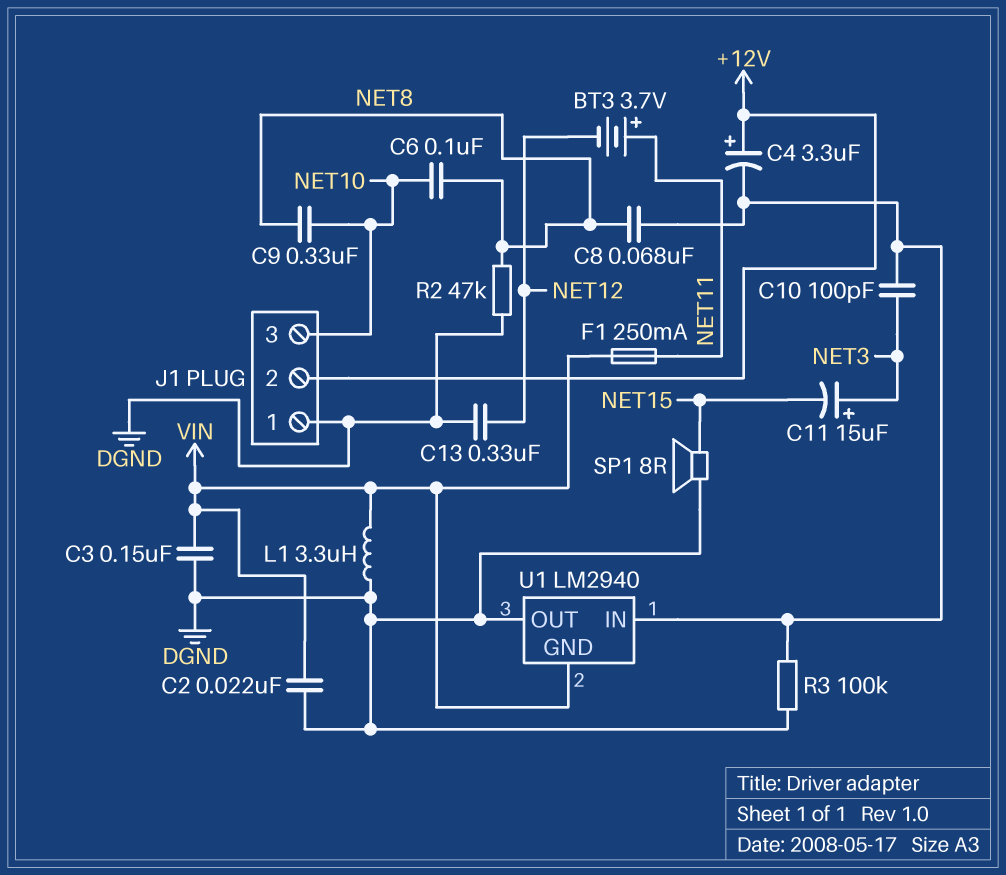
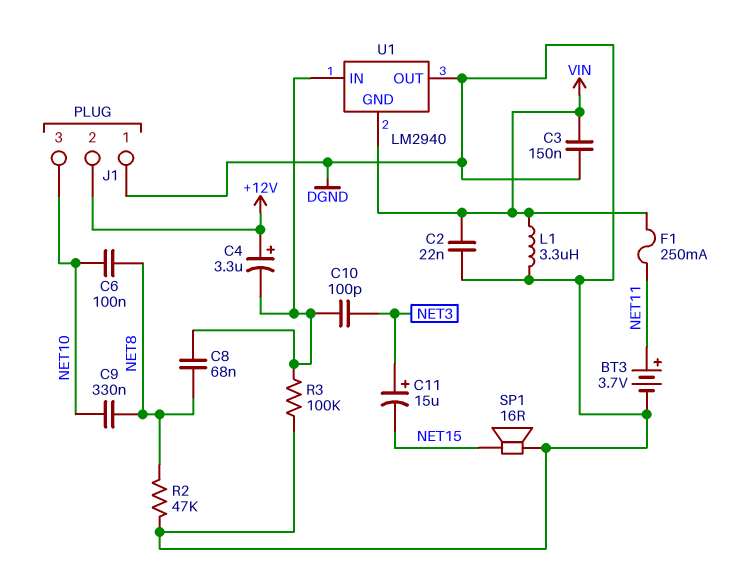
BT3: 3.7V (plus NET11, minus NET12) -> 3.7V (plus NET11, minus DGND)
C13: 330nF (DGND, NET12) -> none
SP1: speaker 8R (DGND, NET15) -> speaker 16R (DGND, NET15)

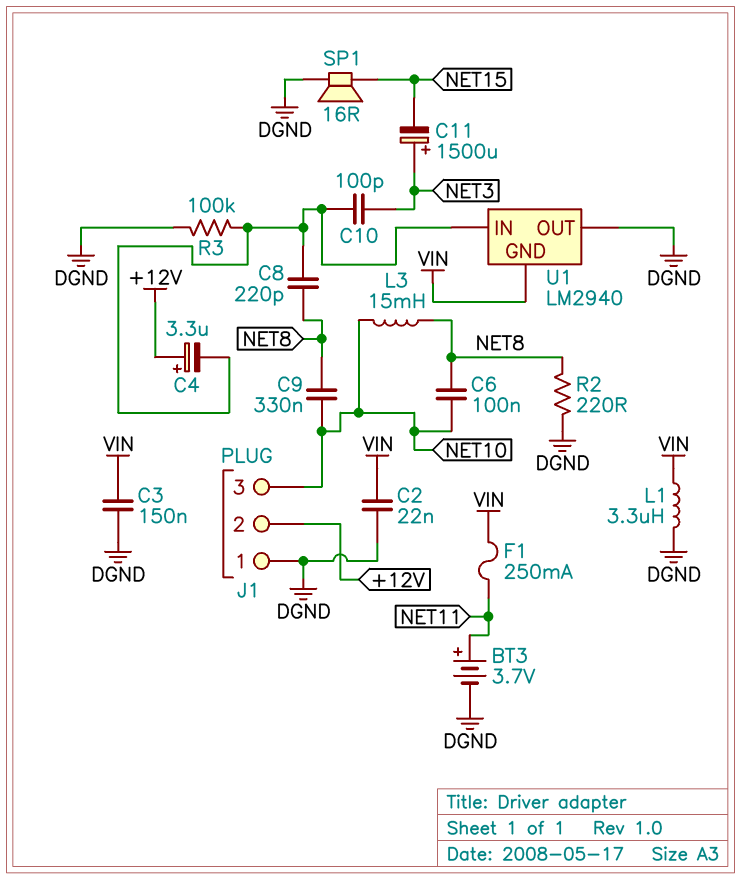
C8: 68nF (NET8, U1/IN) -> 220pF (NET8, U1/IN)
C11: 15uF (plus NET3, minus NET15) -> 1500uF (plus NET3, minus NET15)
L3: none -> 15mH (NET8, NET10)
R2: 47k (DGND, NET8) -> 220 (DGND, NET8)

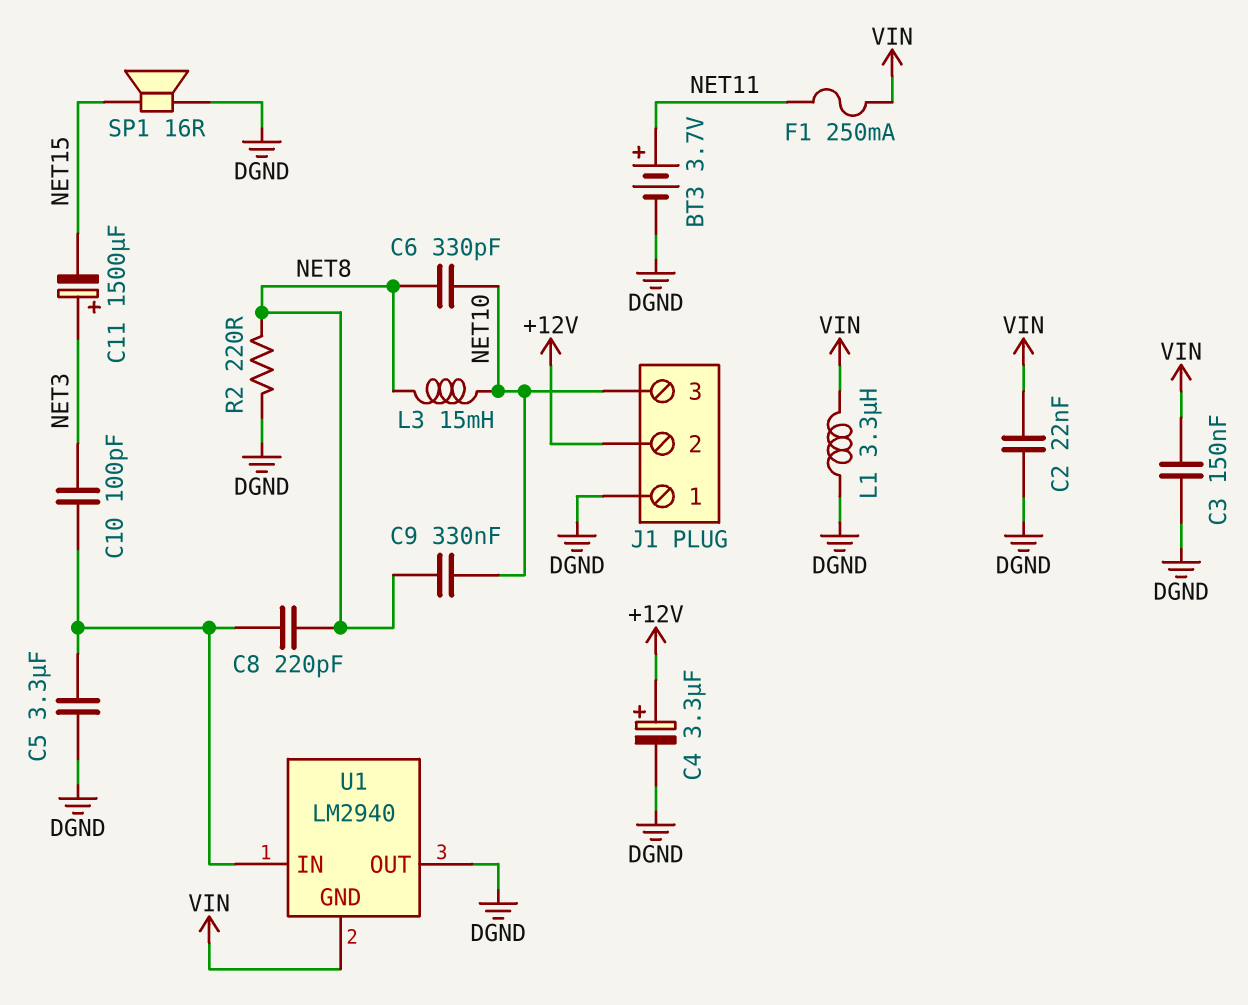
C4: 3.3uF (plus +12V, minus U1/IN) -> 3.3uF (plus +12V, minus DGND)
C5: none -> 3.3uF (DGND, U1/IN)
C6: 100nF (NET8, NET10) -> 330pF (NET8, NET10)
R3: 100k (DGND, U1/IN) -> none

